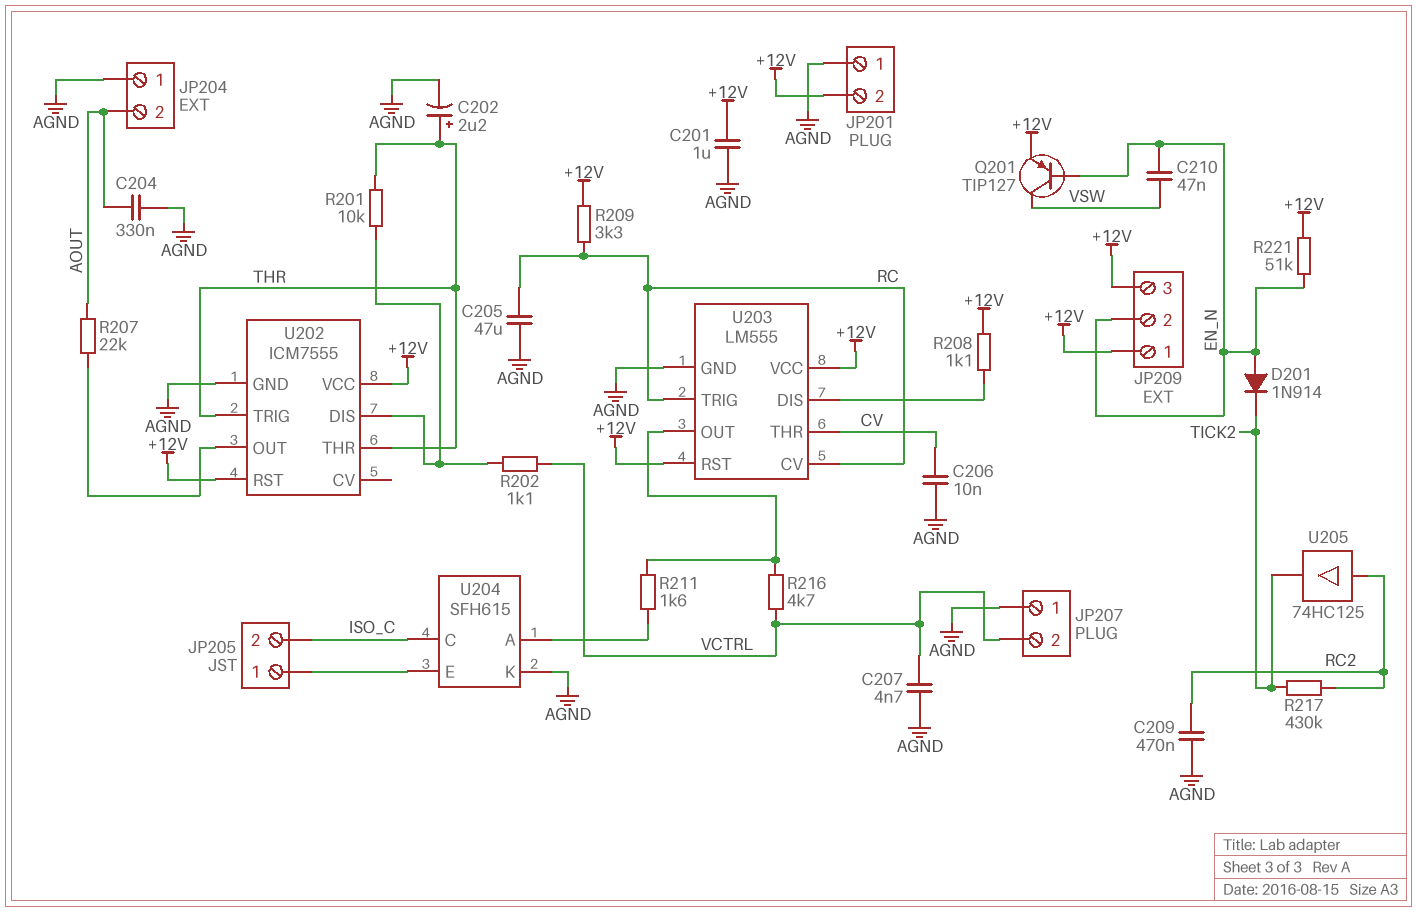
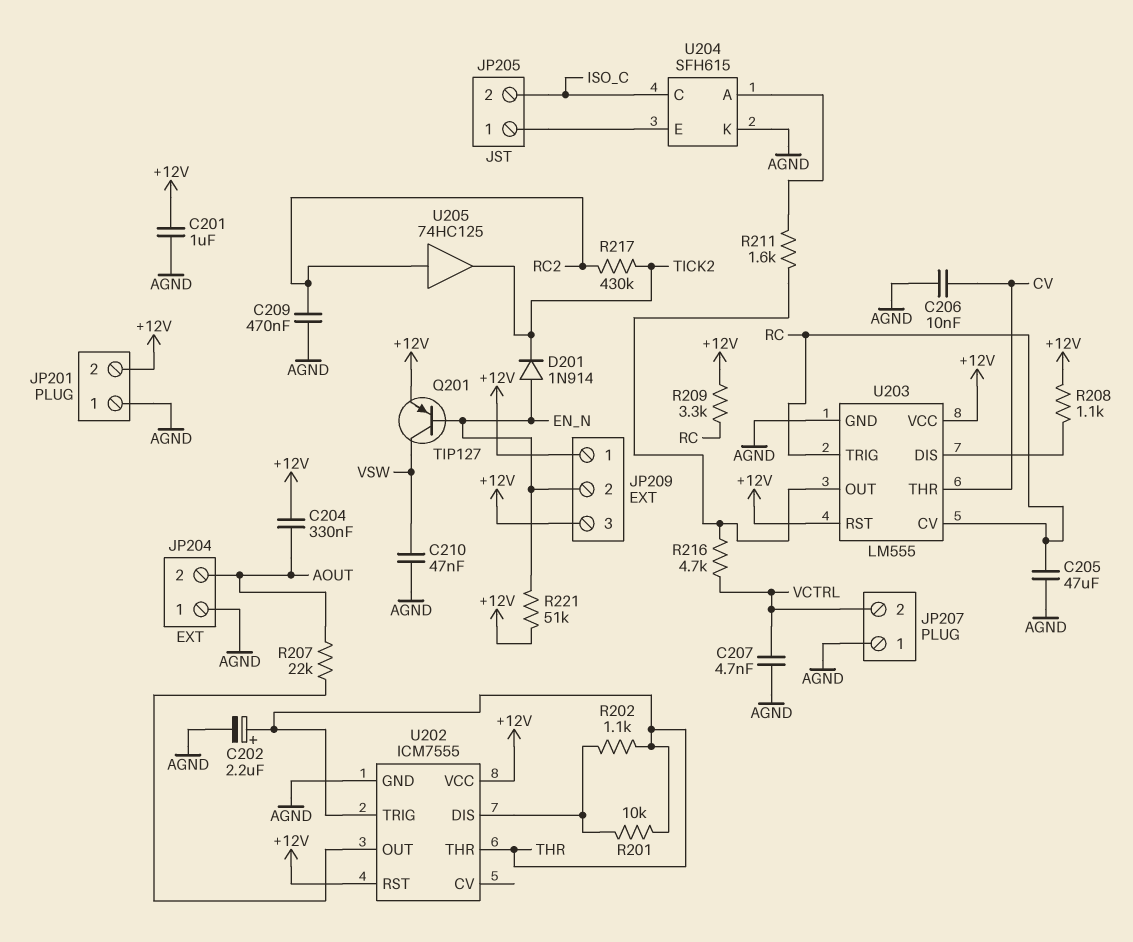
C204: 330nF (AGND, AOUT) -> 330nF (+12V, AOUT)
C210: 47nF (EN_N, VSW) -> 47nF (AGND, VSW)
R202: 1.1k (U202/DIS, VCTRL) -> 1.1k (THR, U202/DIS)

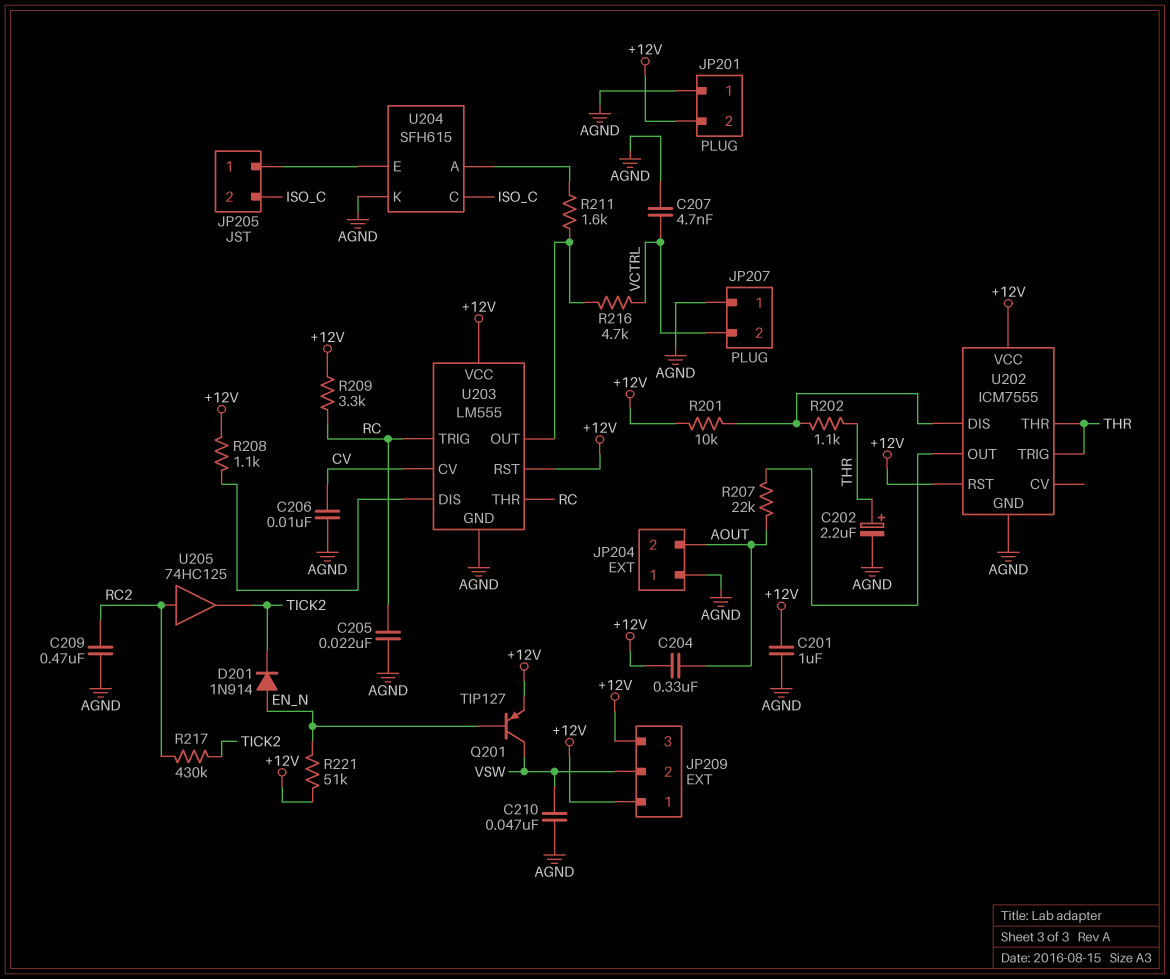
C205: 47uF (AGND, RC) -> 22nF (AGND, RC)
JP209 pin 2: EN_N -> VSW
R201: 10k (THR, U202/DIS) -> 10k (+12V, U202/DIS)
U203 pin CV: RC -> CV
U203 pin THR: CV -> RC

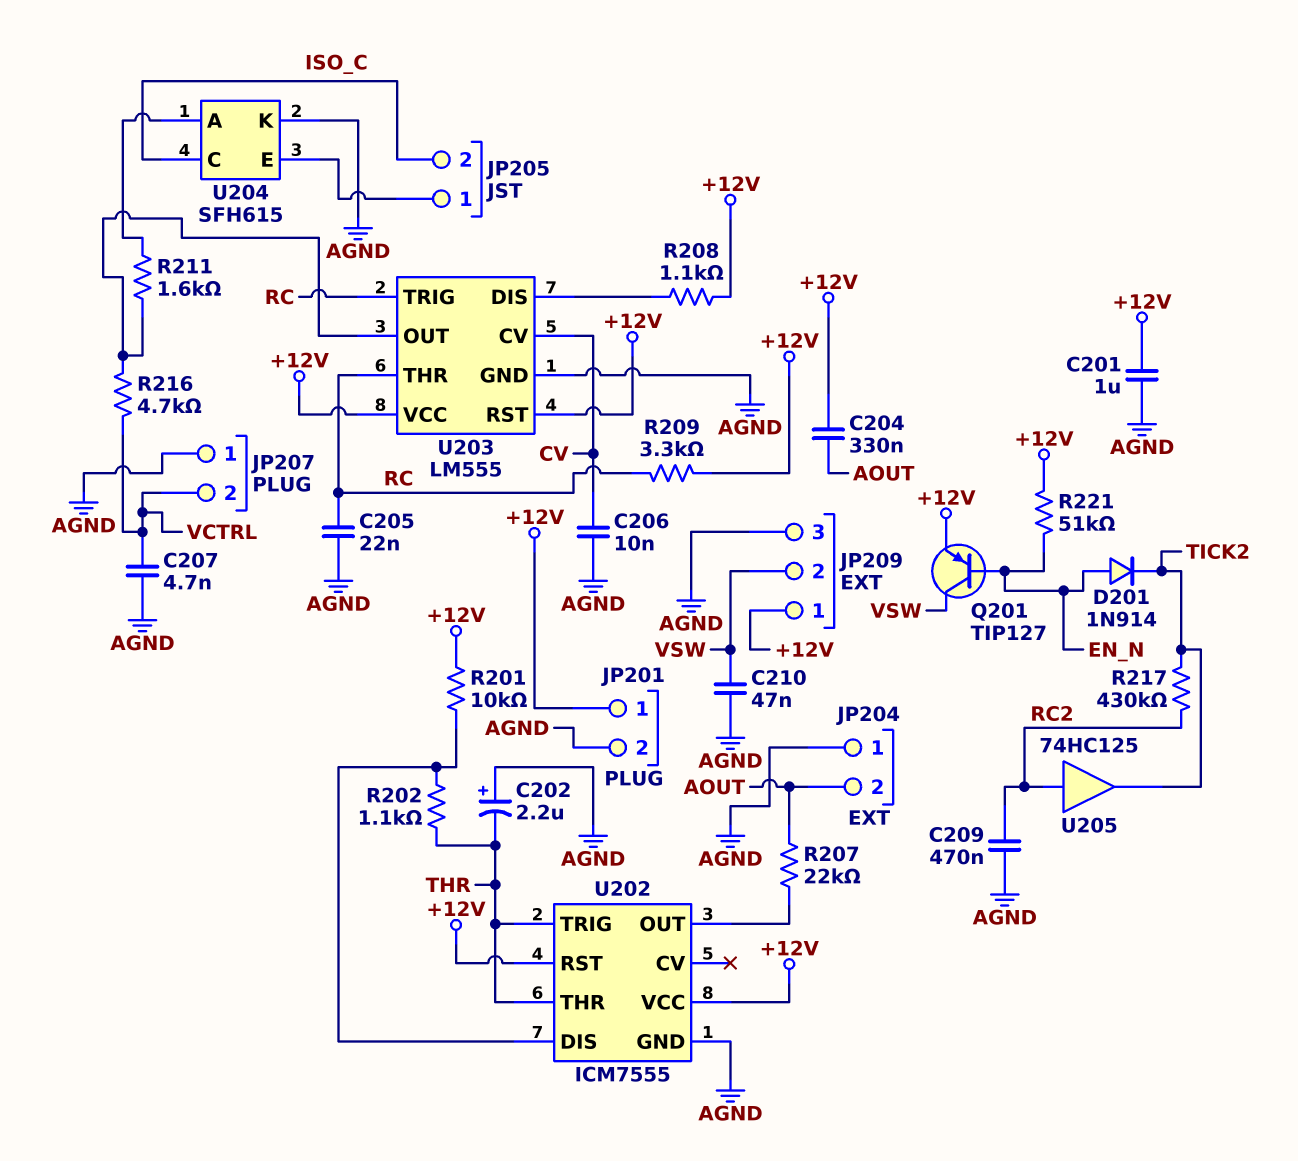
C202: 2.2uF (plus THR, minus AGND) -> 2.2uF (plus AGND, minus THR)
JP201 pin 1: AGND -> +12V
JP201 pin 2: +12V -> AGND
JP209 pin 3: +12V -> AGND

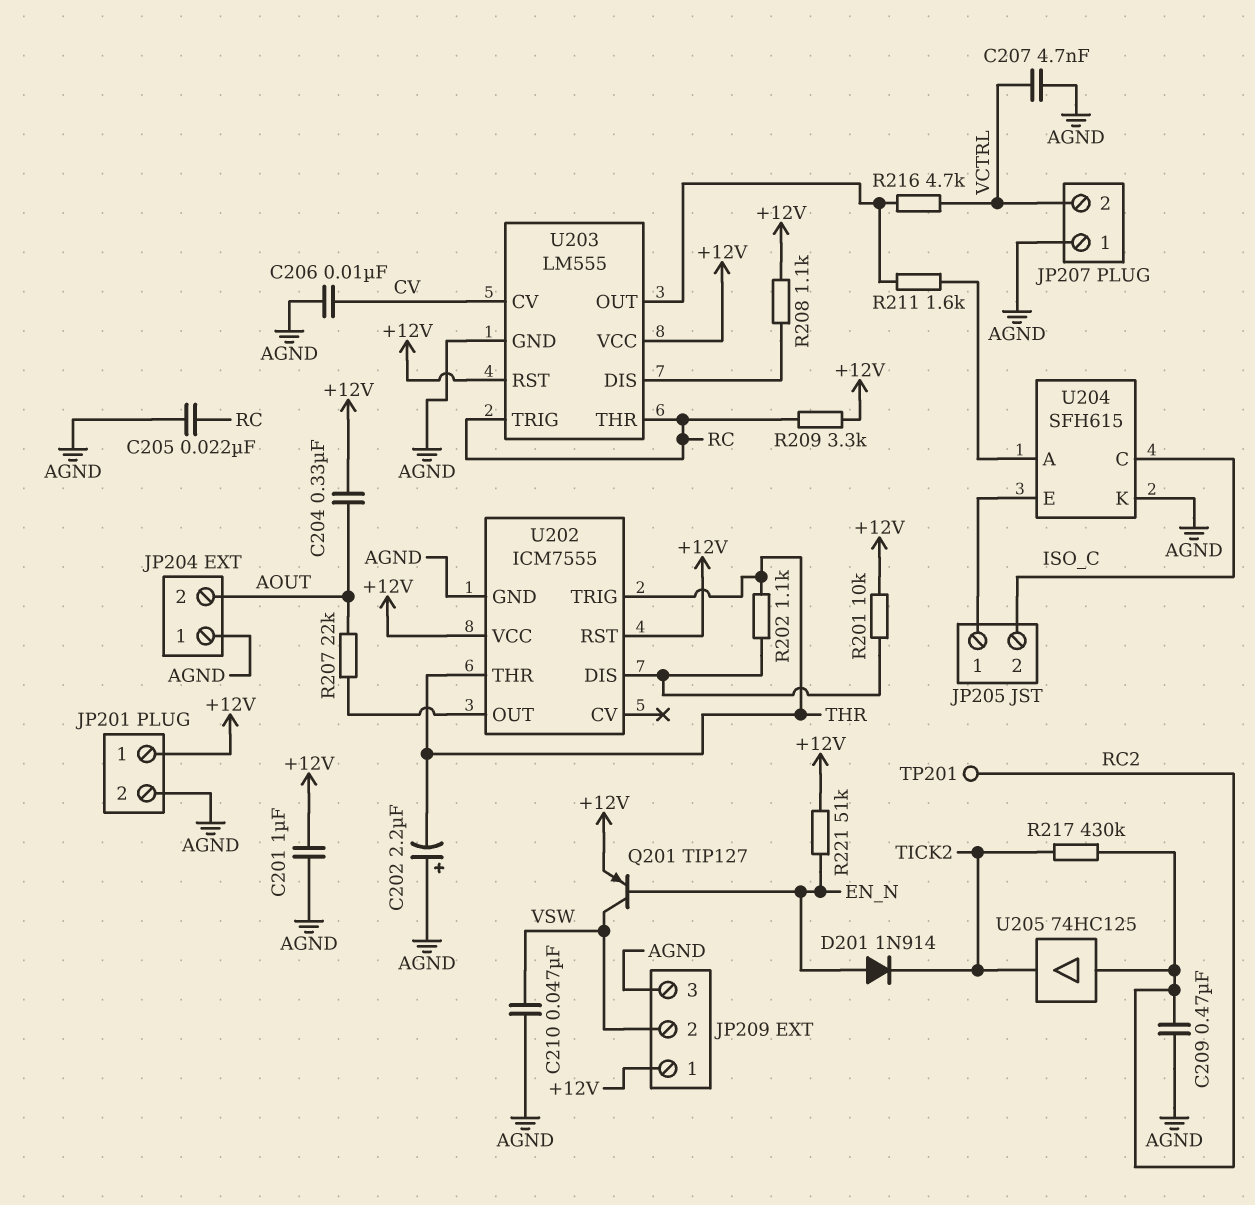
TP201: none -> test point (RC2)

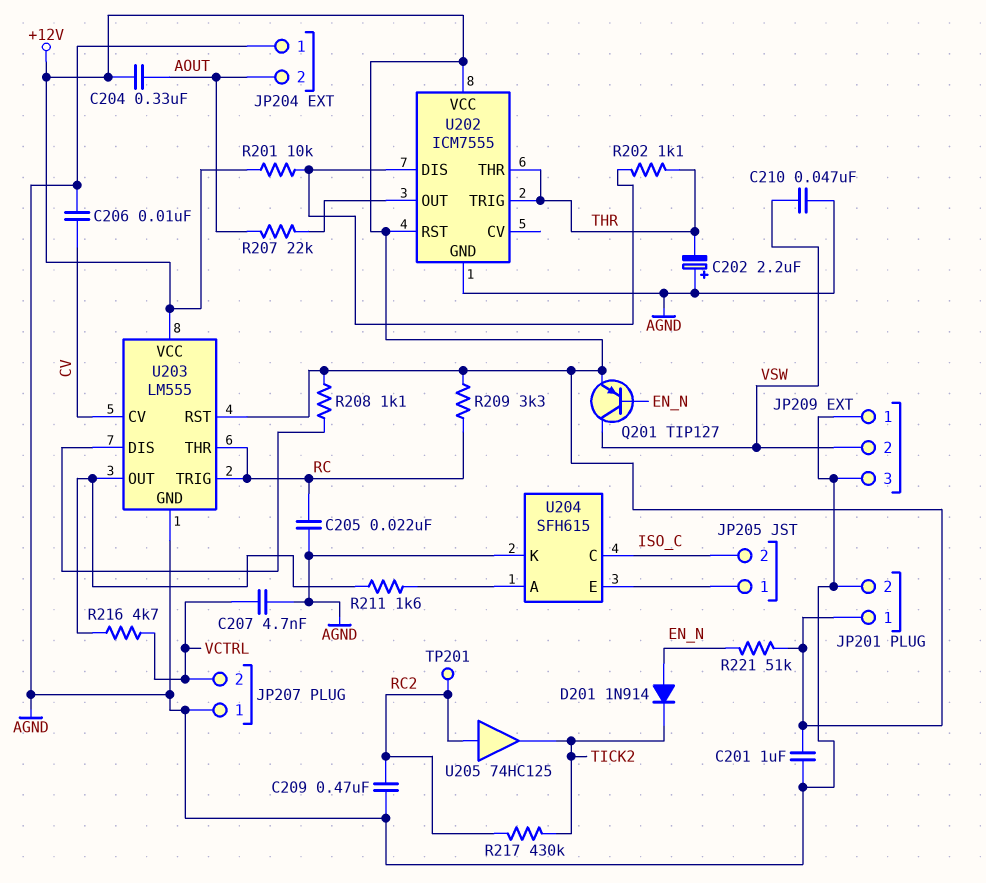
JP209 pin 1: +12V -> AGND

